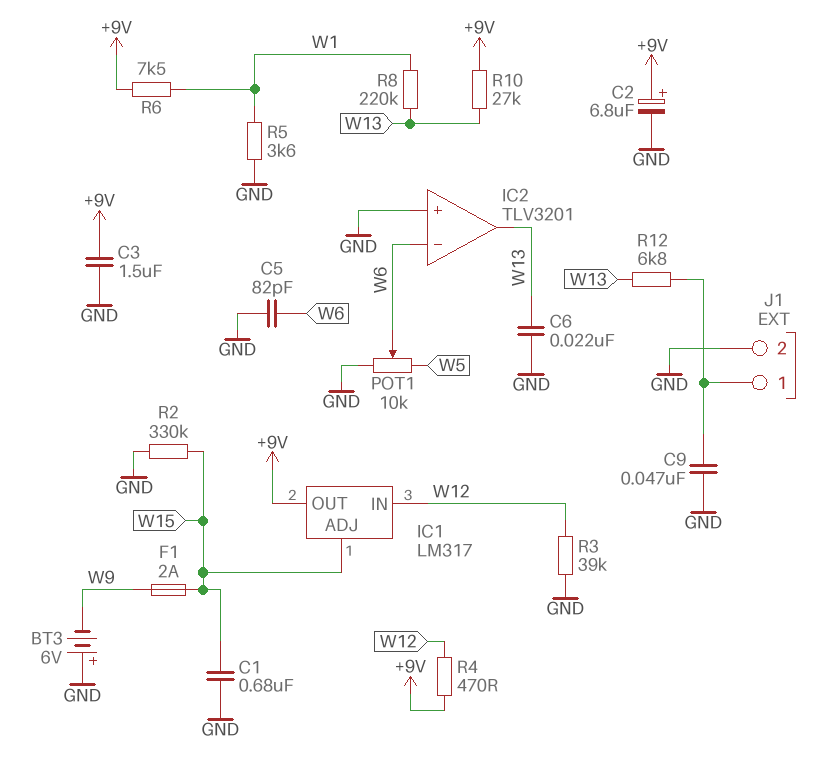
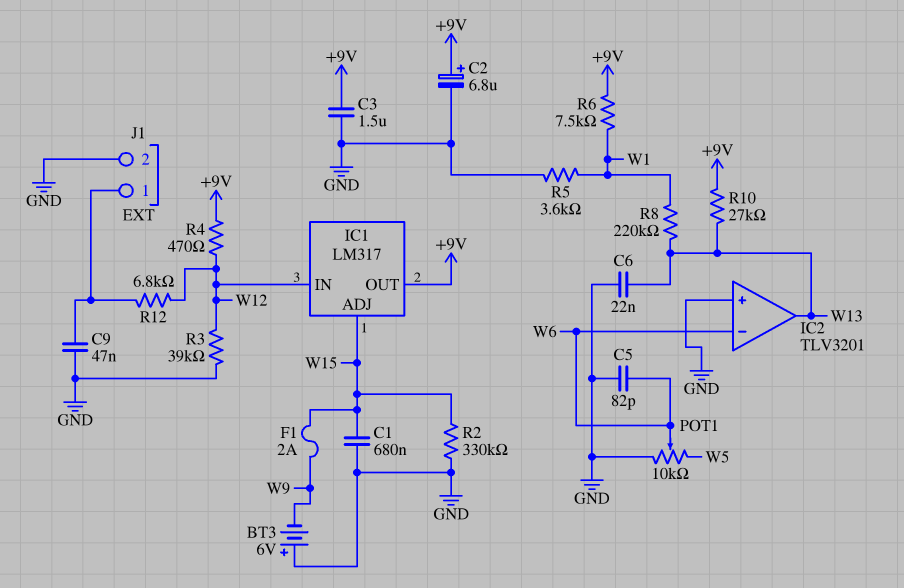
R12: 6.8k (J1/1, W13) -> 6.8k (J1/1, W12)

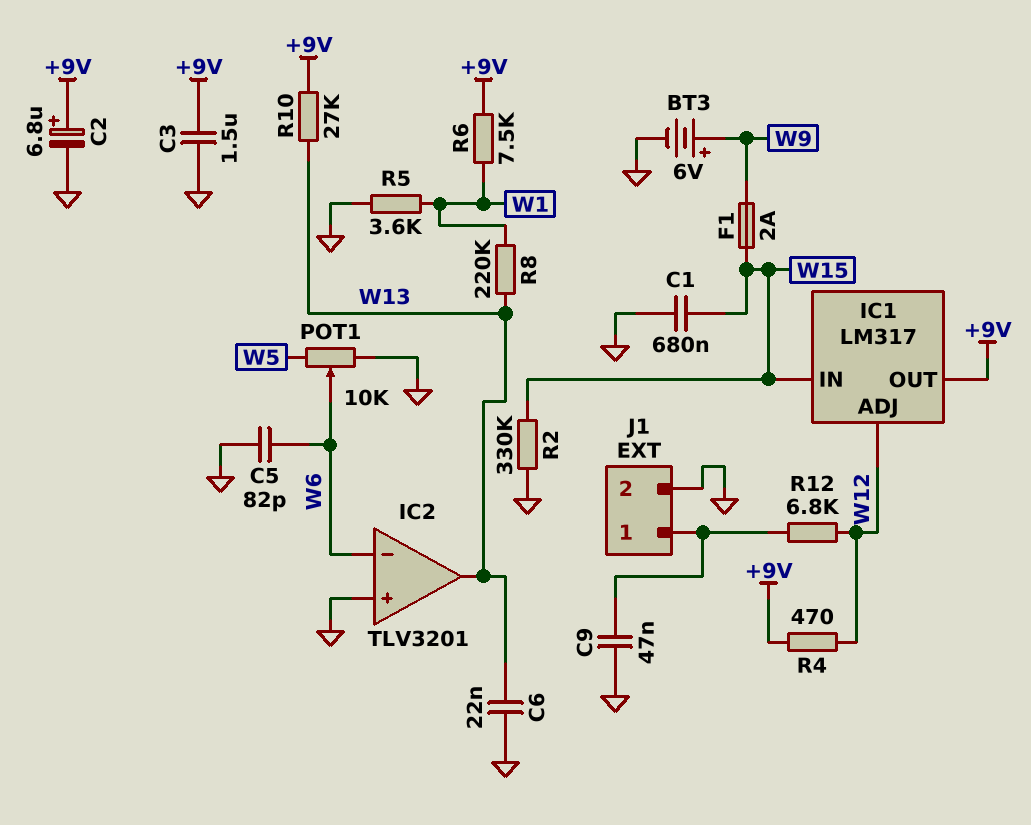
BT3: 6V (plus GND, minus W9) -> 6V (plus W9, minus GND)
IC1 pin ADJ: W15 -> W12
IC1 pin IN: W12 -> W15
R3: 39k (GND, W12) -> none

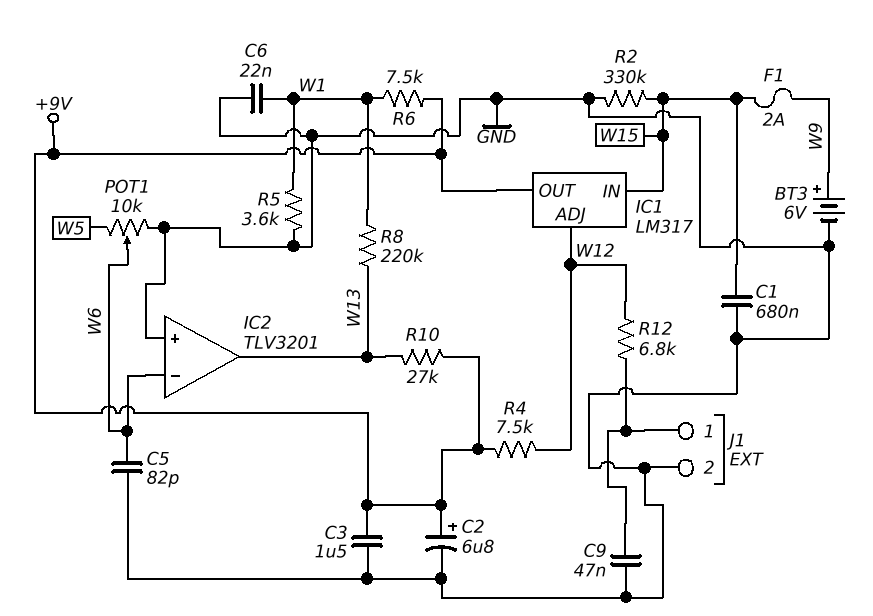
C6: 22nF (GND, W13) -> 22nF (GND, W1)
R4: 470 (+9V, W12) -> 7.5k (+9V, W12)

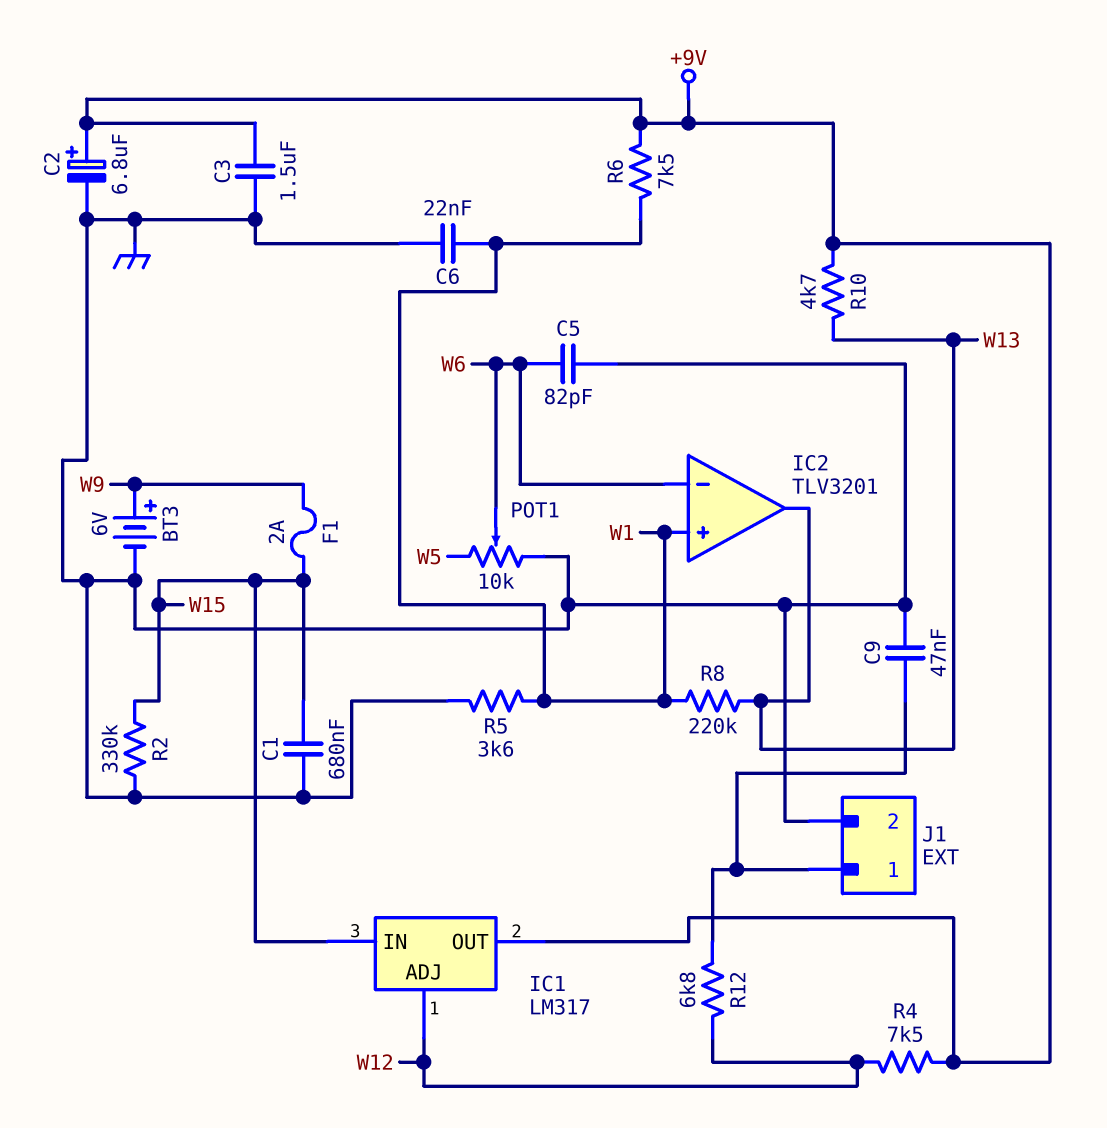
IC2 pin in+: GND -> W1
R10: 27k (+9V, W13) -> 4.7k (+9V, W13)

